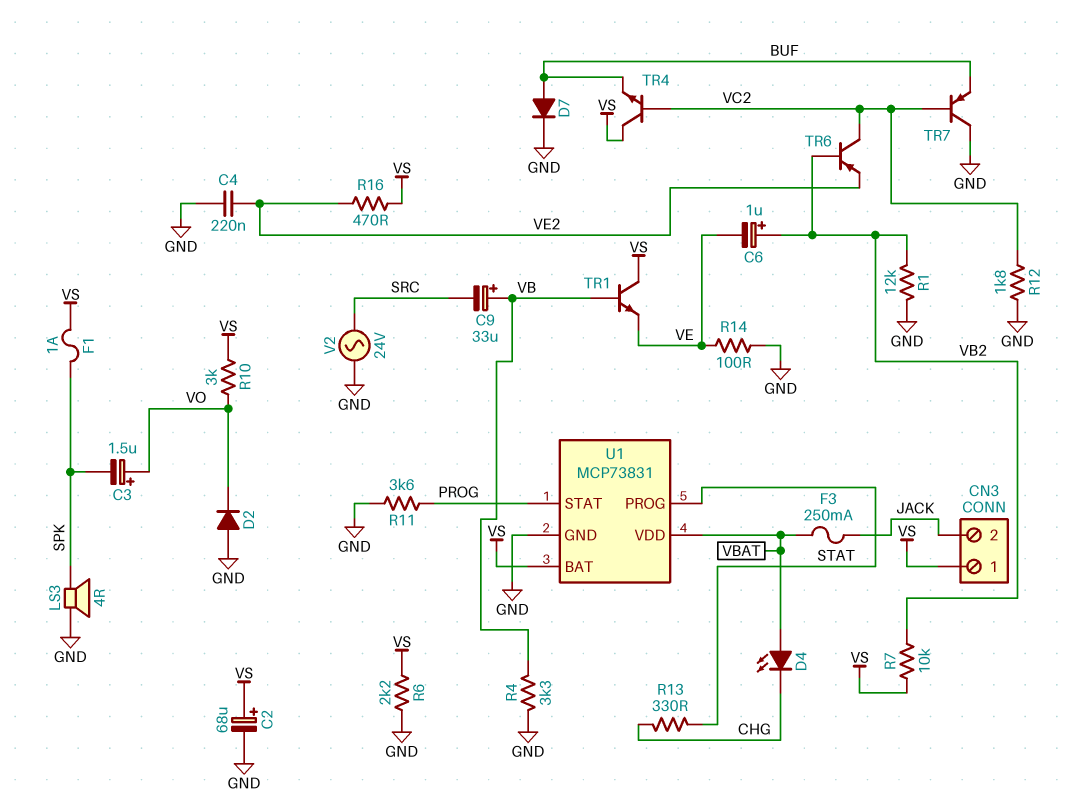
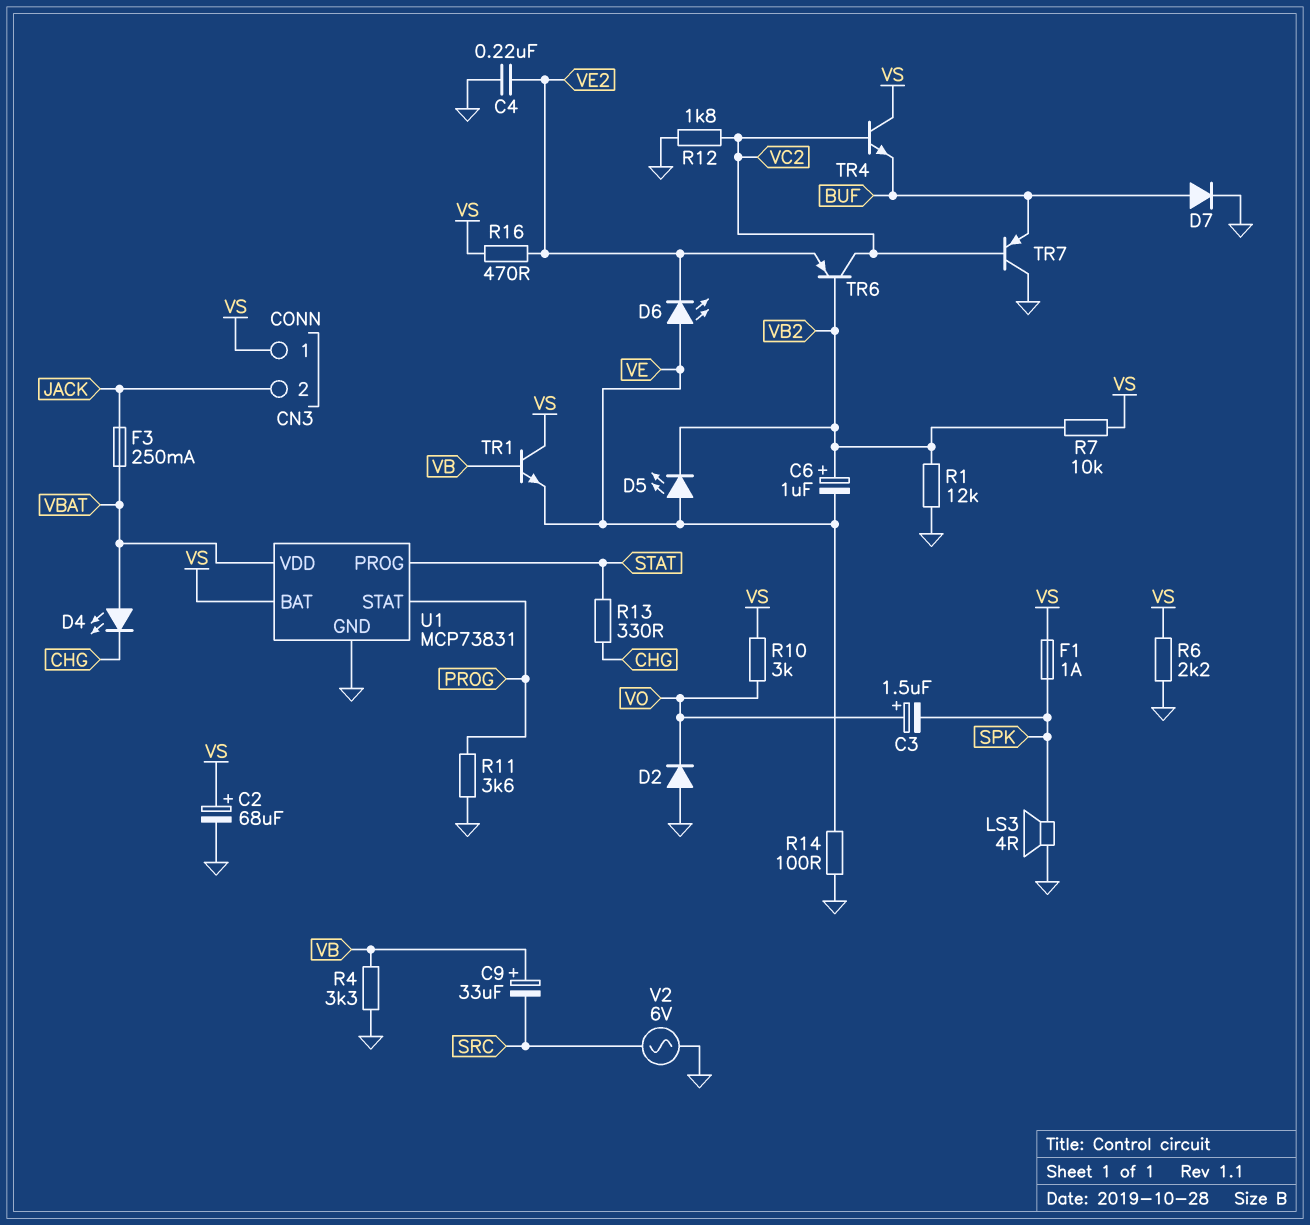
D5: none -> LED (A VE, K VB2)
D6: none -> LED (A VE, K VE2)
V2: AC 24V (GND, SRC) -> AC 6V (GND, SRC)

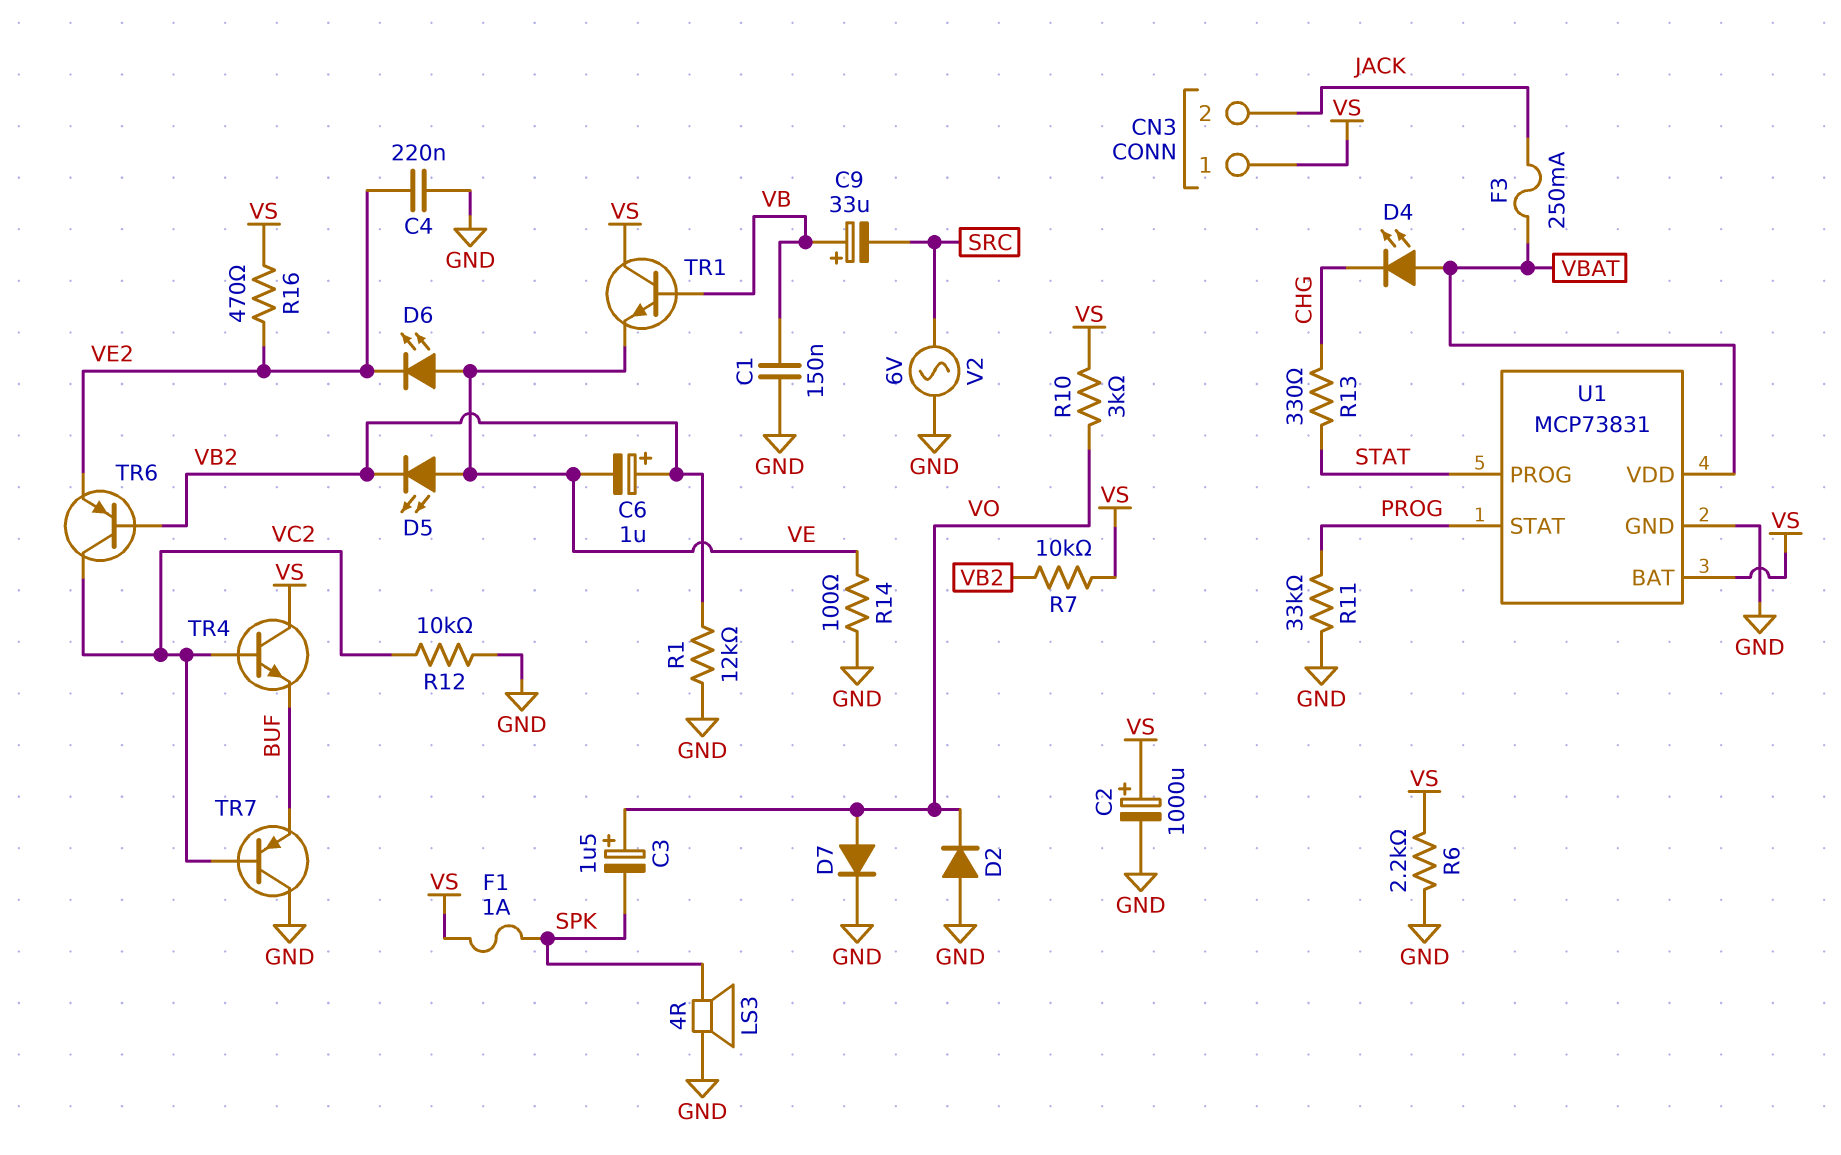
C1: none -> 150nF (GND, VB)
C2: 68uF (plus VS, minus GND) -> 1000uF (plus VS, minus GND)
D7: diode (A BUF, K GND) -> diode (A VO, K GND)
R4: 3.3k (GND, VB) -> none
R11: 3.6k (GND, PROG) -> 33k (GND, PROG)
R12: 1.8k (GND, VC2) -> 10k (GND, VC2)

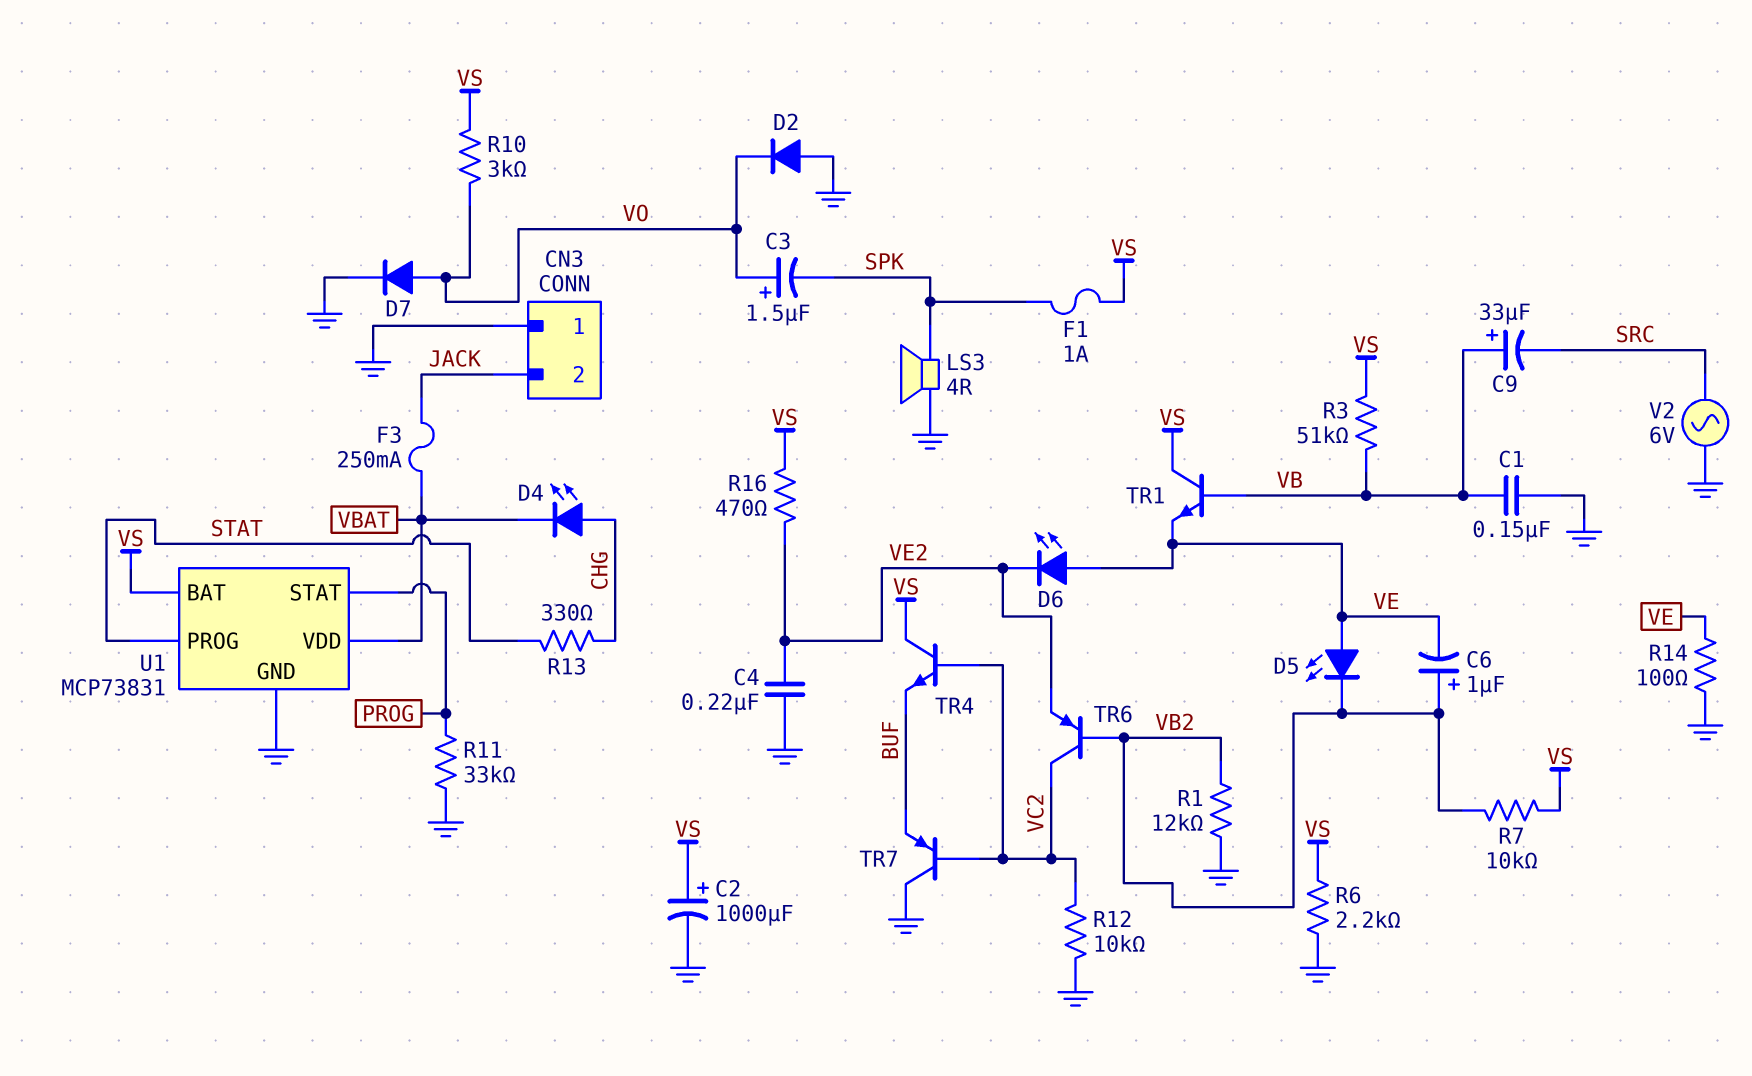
CN3 pin 1: VS -> GND
D4: LED (A VBAT, K CHG) -> LED (A CHG, K VBAT)
R3: none -> 51k (VB, VS)

